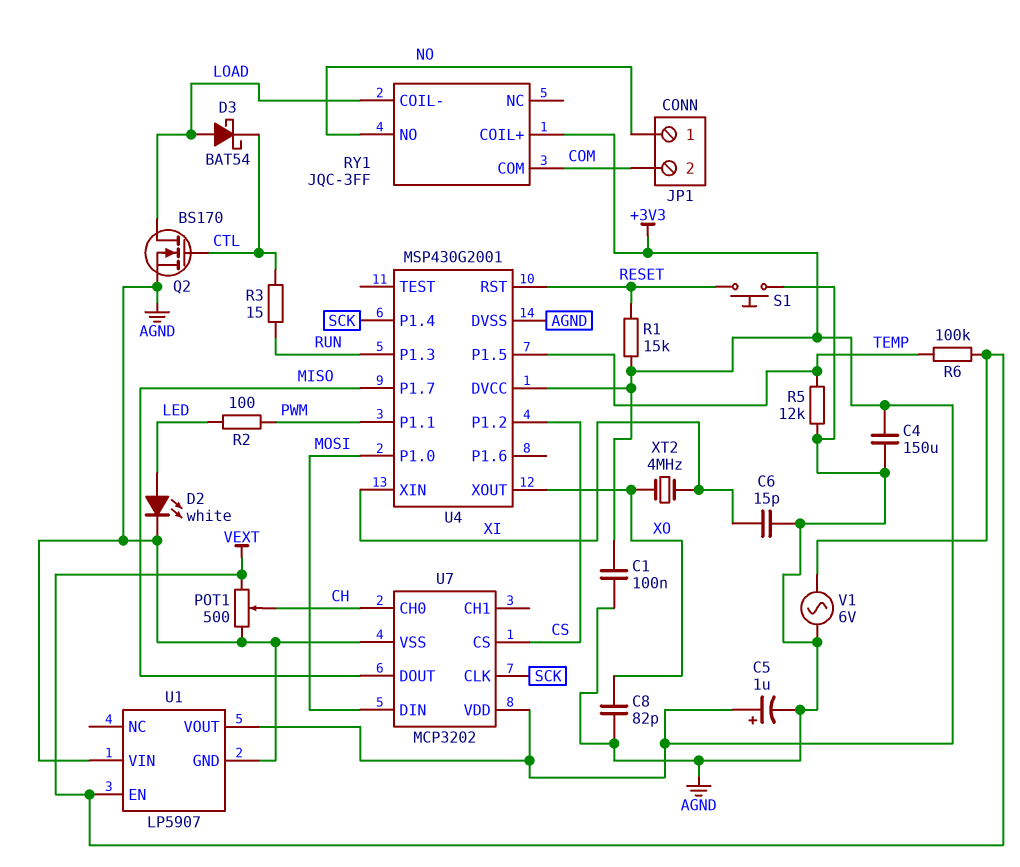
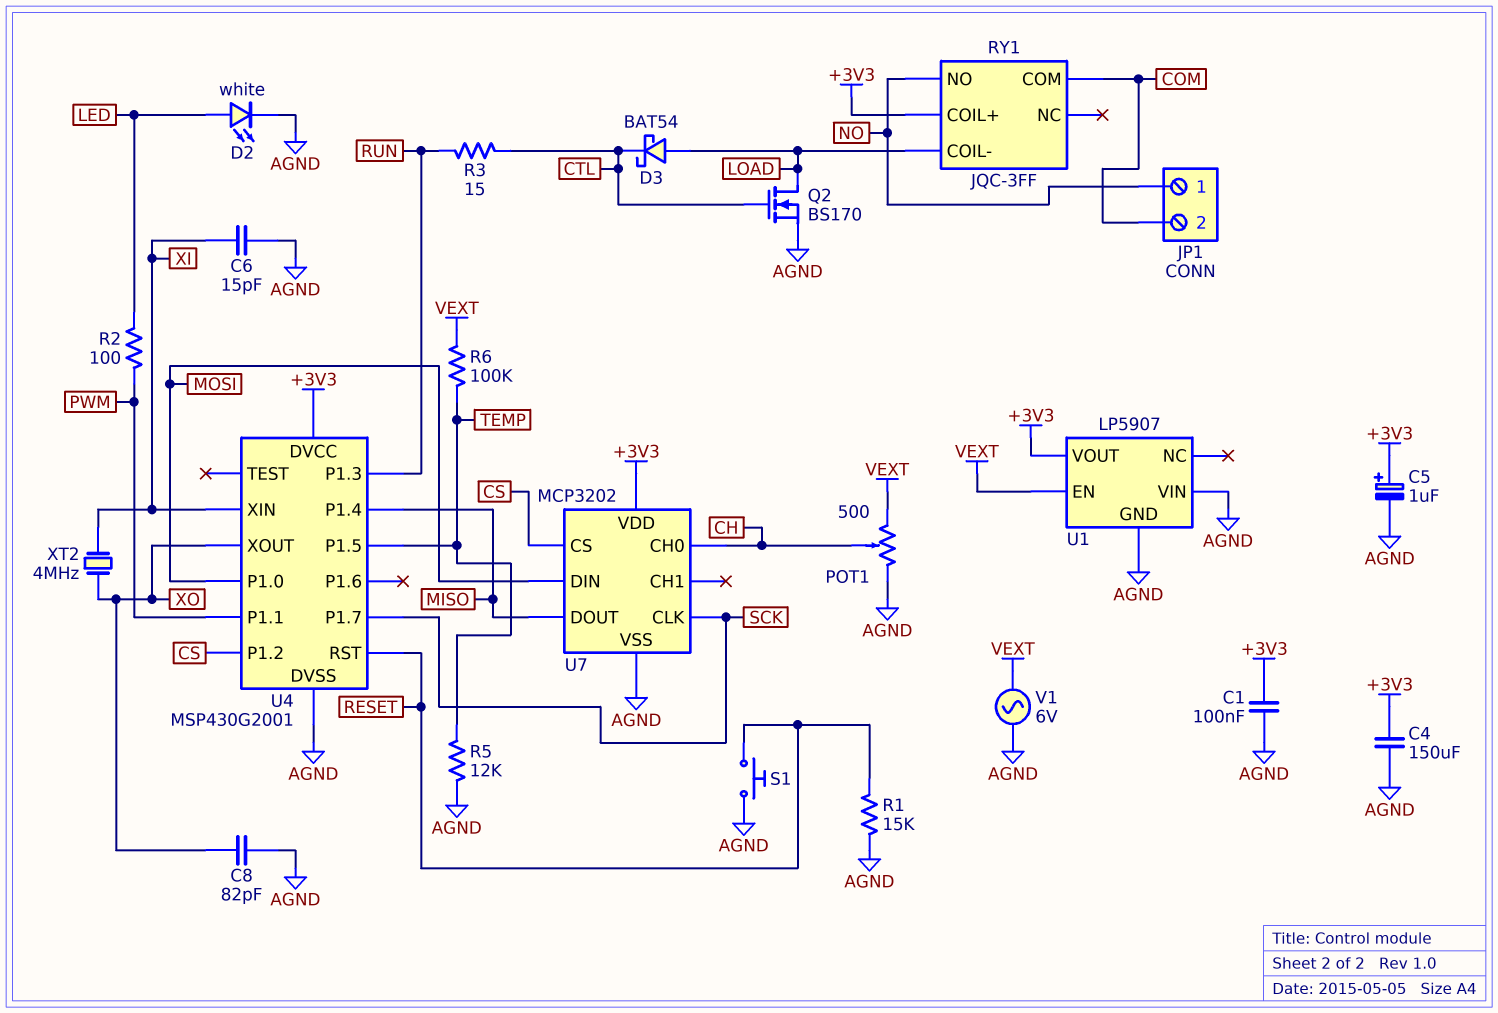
R1: 15k (+3V3, RESET) -> 15k (AGND, RESET)
U4 pin P1.4: SCK -> MISO
U4 pin P1.7: MISO -> SCK

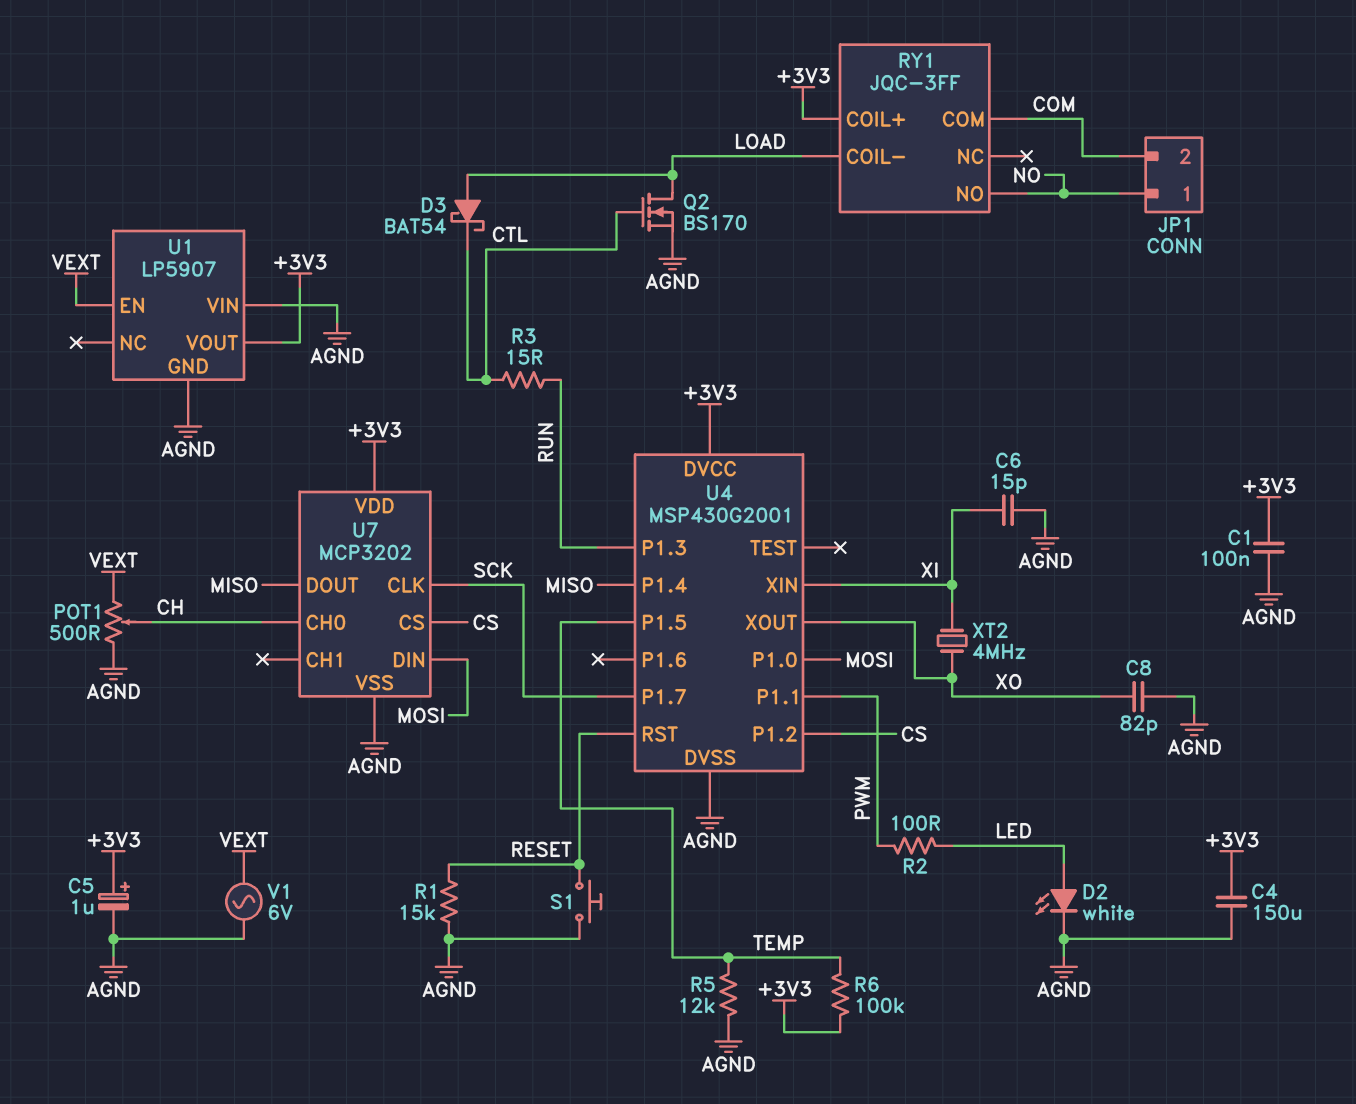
R6: 100k (TEMP, VEXT) -> 100k (+3V3, TEMP)

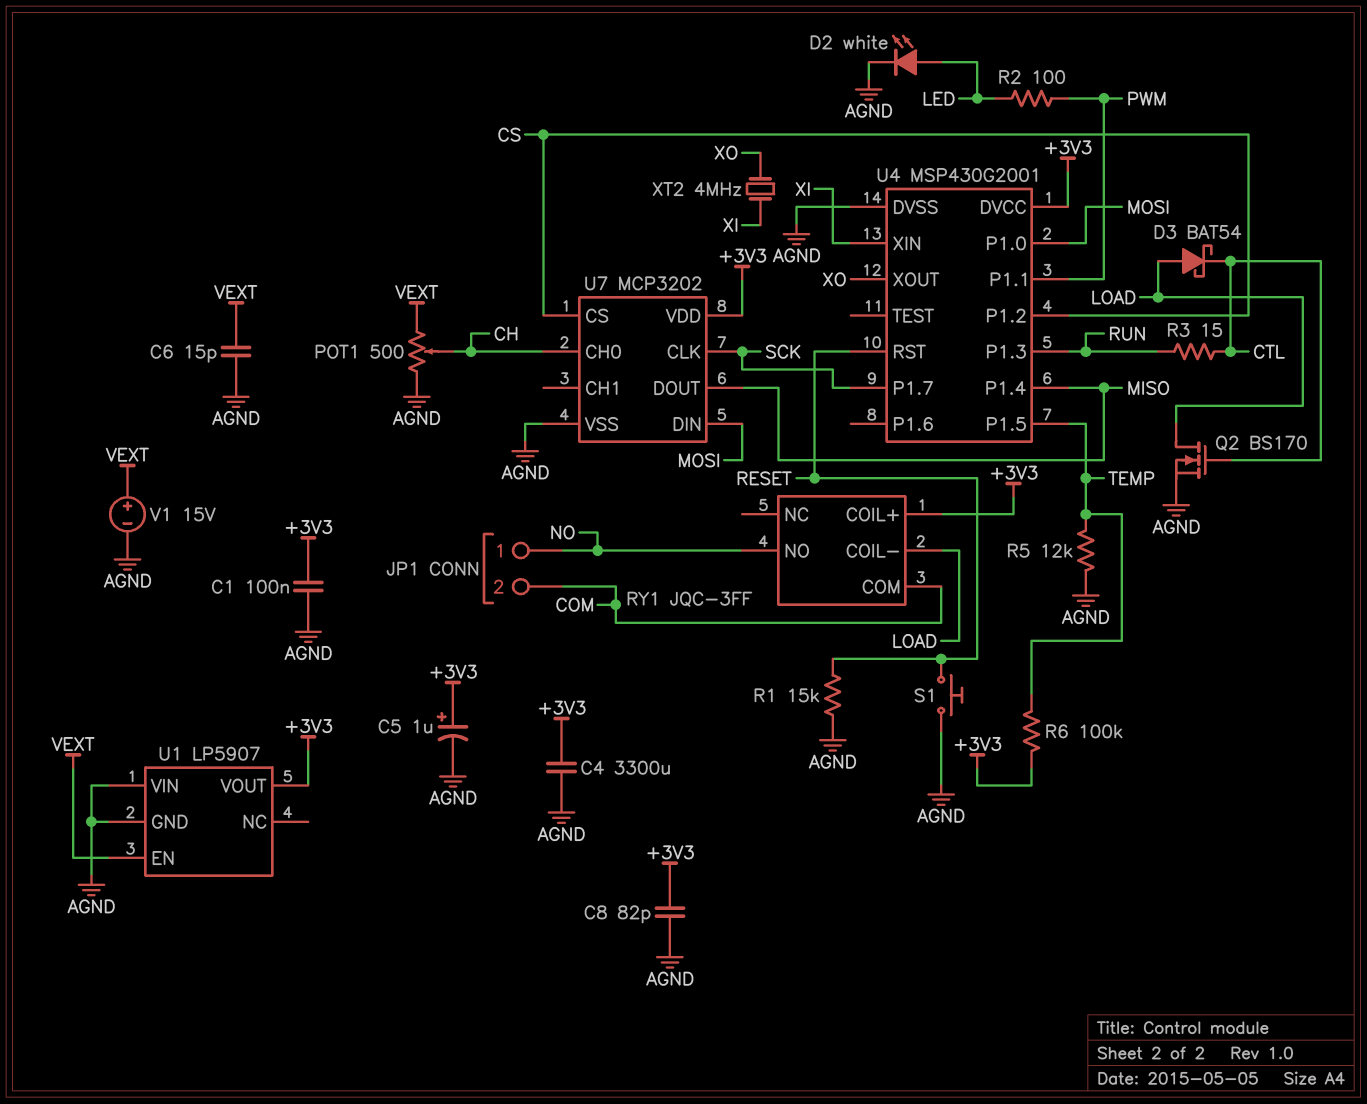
C4: 150uF (+3V3, AGND) -> 3300uF (+3V3, AGND)
C6: 15pF (AGND, XI) -> 15pF (AGND, VEXT)
C8: 82pF (AGND, XO) -> 82pF (+3V3, AGND)
V1: AC 6V (AGND, VEXT) -> 15V (plus VEXT, minus AGND)

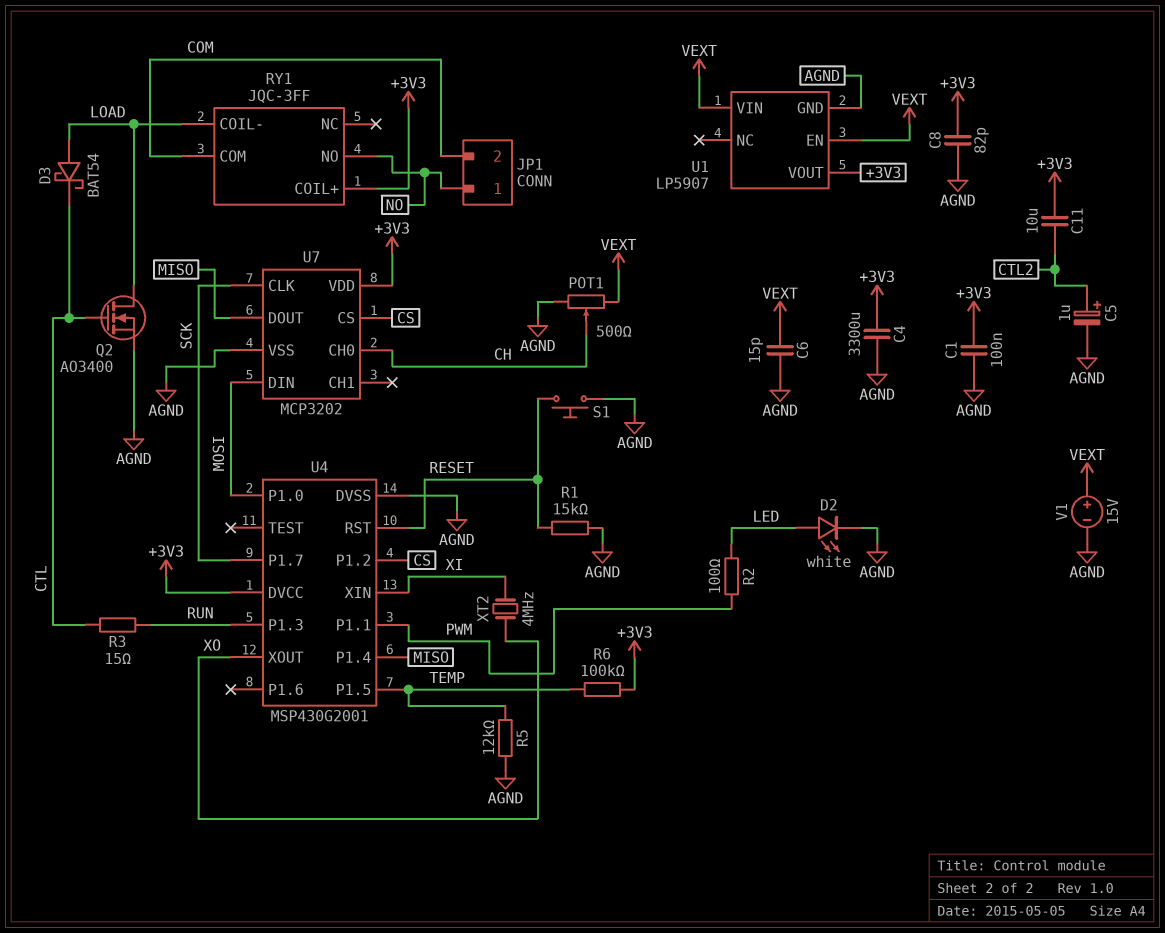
C5: 1uF (plus +3V3, minus AGND) -> 1uF (plus CTL2, minus AGND)
C11: none -> 10uF (+3V3, CTL2)
Q2: NMOS BS170 (G CTL, D LOAD, S AGND) -> NMOS AO3400 (G CTL, D LOAD, S AGND)
U1 pin VIN: AGND -> VEXT

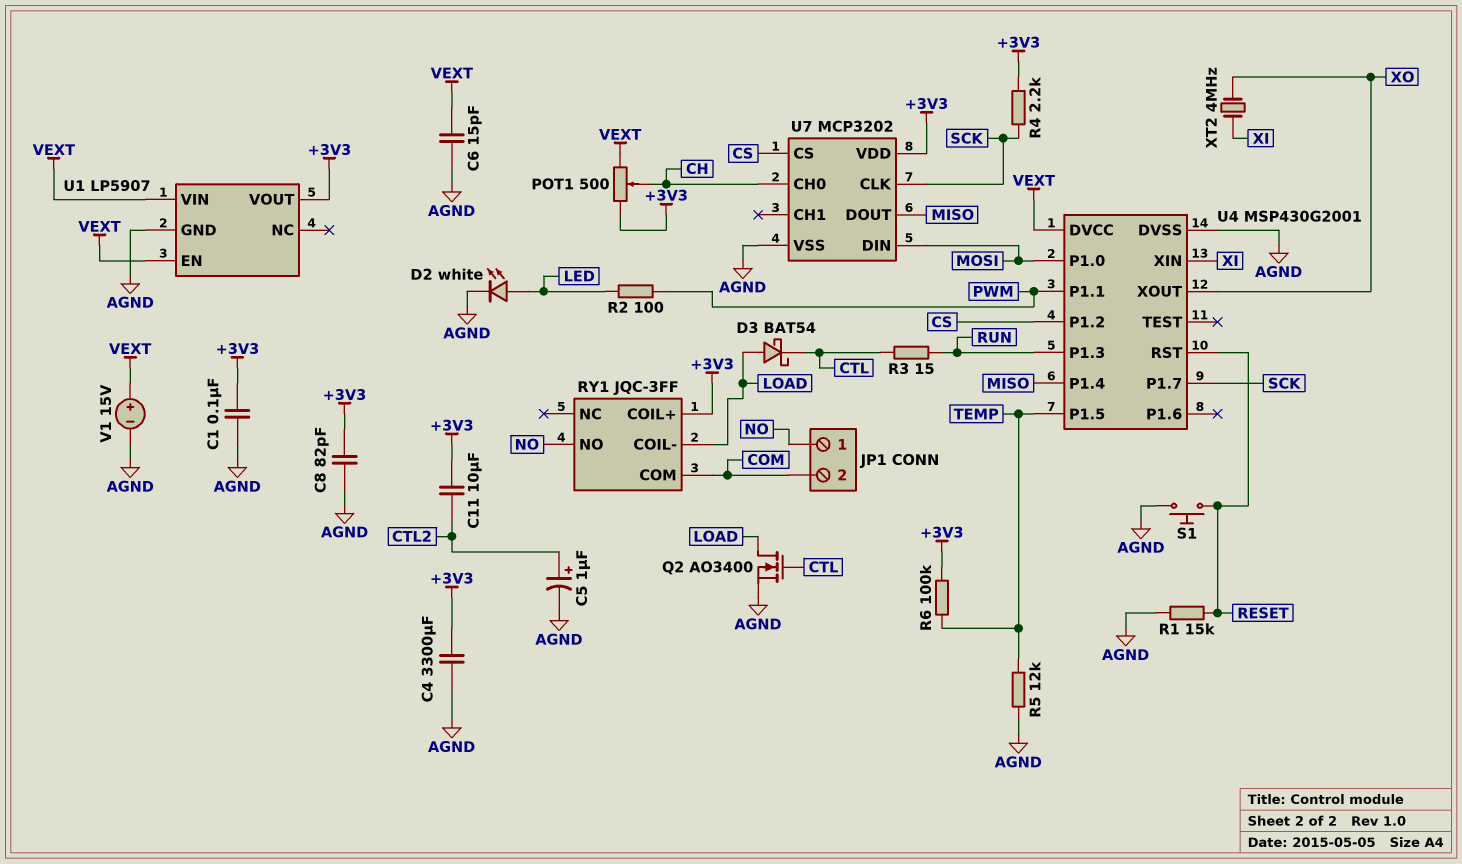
POT1: 500 (AGND, VEXT, wiper CH) -> 500 (+3V3, VEXT, wiper CH)
R4: none -> 2.2k (+3V3, SCK)
U4 pin DVCC: +3V3 -> VEXT

